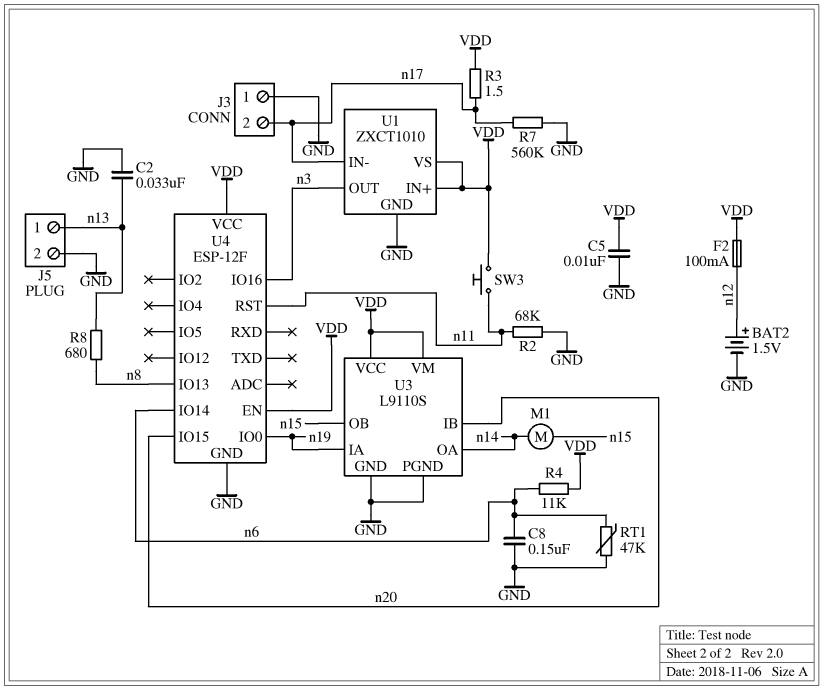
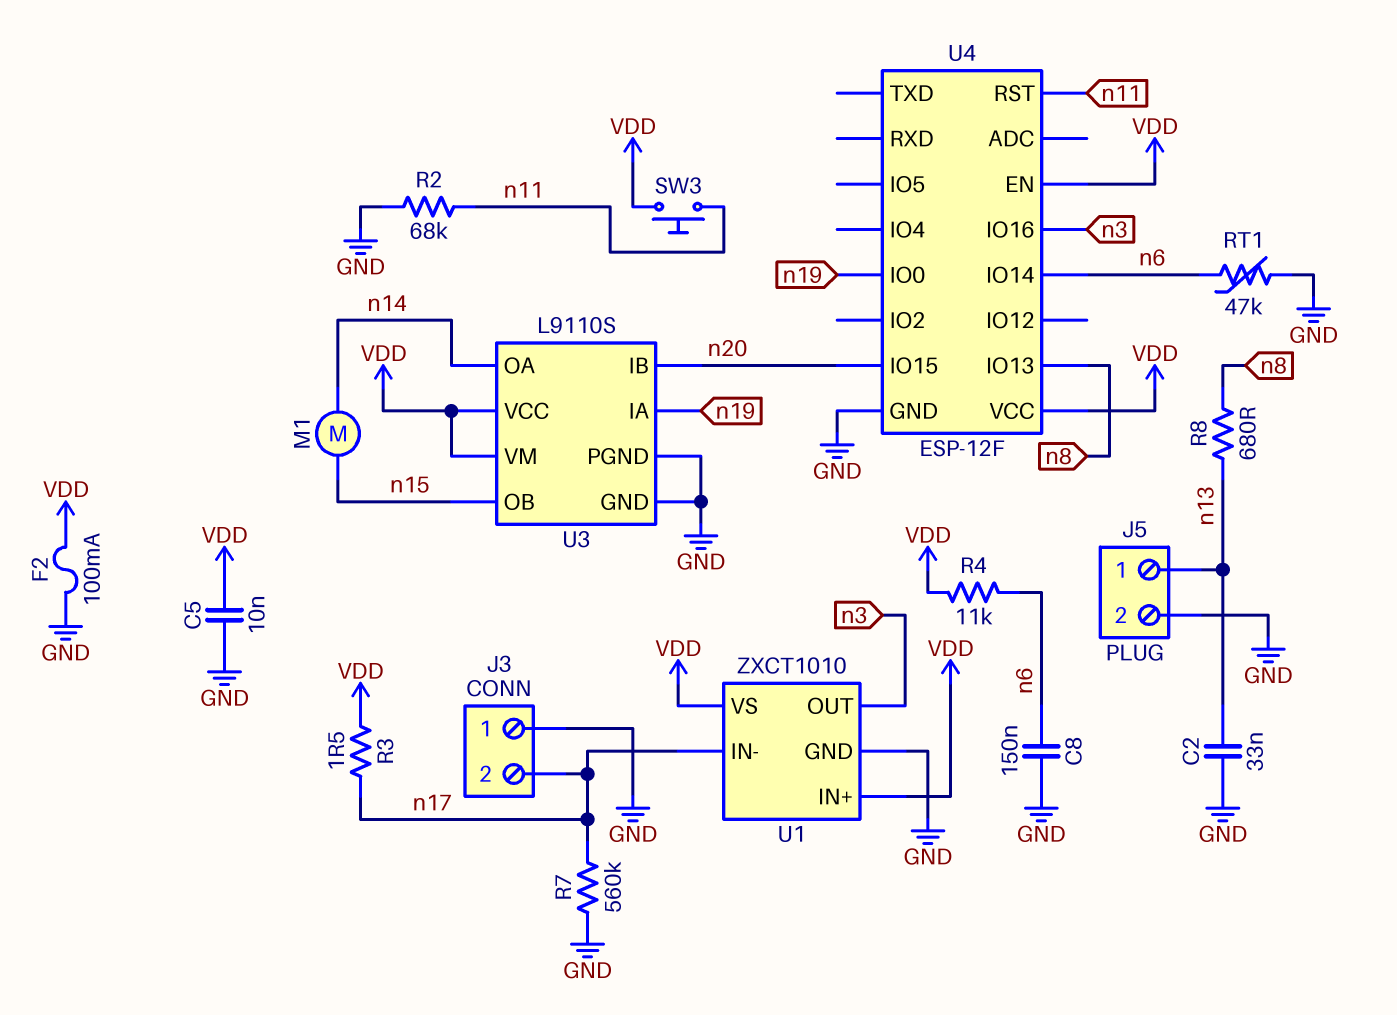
BAT2: 1.5V (plus n12, minus GND) -> none
F2: 100mA (VDD, n12) -> 100mA (GND, VDD)

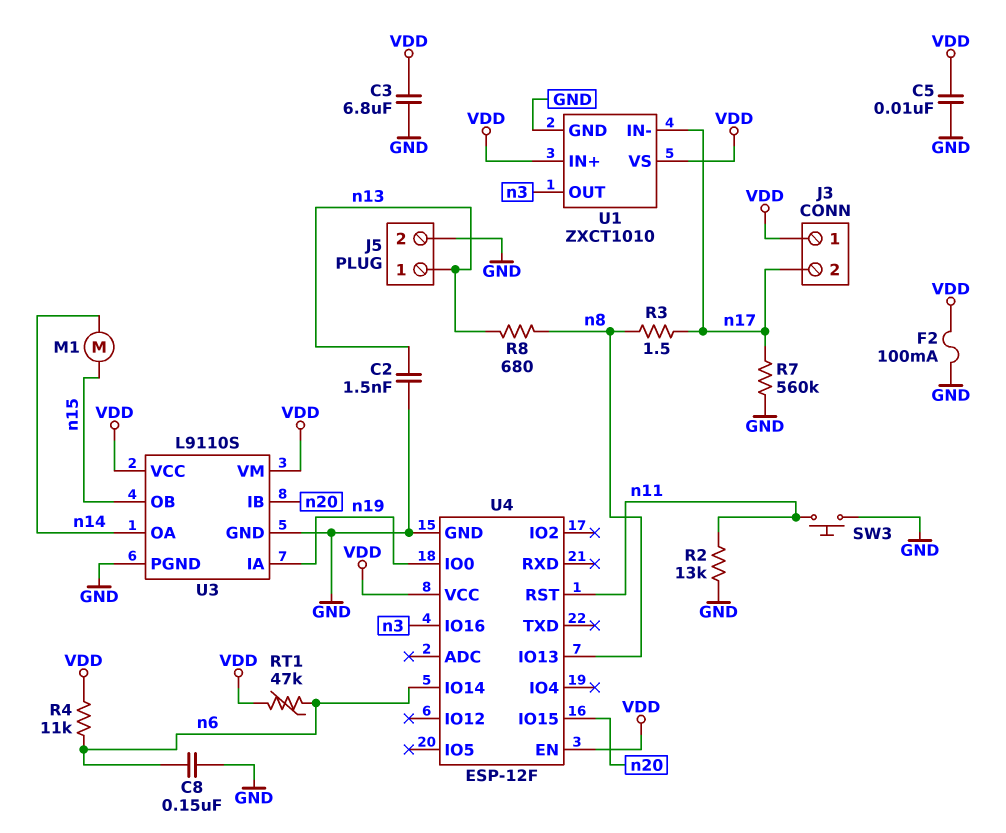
C2: 33nF (GND, n13) -> 1.5nF (GND, n13)
C3: none -> 6.8uF (GND, VDD)
J3 pin 1: GND -> VDD
R2: 68k (GND, n11) -> 13k (GND, n11)
R3: 1.5 (VDD, n17) -> 1.5 (n8, n17)
RT1: 47k (GND, n6) -> 47k (VDD, n6)
SW3: button (VDD, n11) -> button (GND, n11)

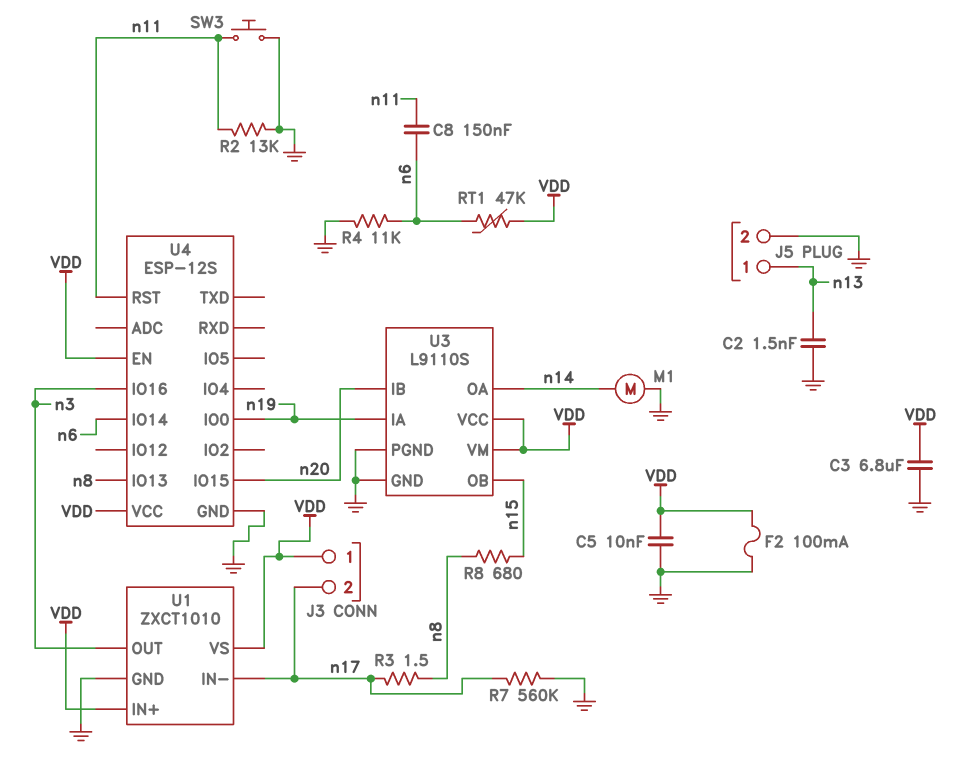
C8: 150nF (GND, n6) -> 150nF (n6, n11)
M1: motor (n14, n15) -> motor (GND, n14)
R4: 11k (VDD, n6) -> 11k (GND, n6)
R8: 680 (n8, n13) -> 680 (n8, n15)
U4: ESP-12F -> ESP-12S

